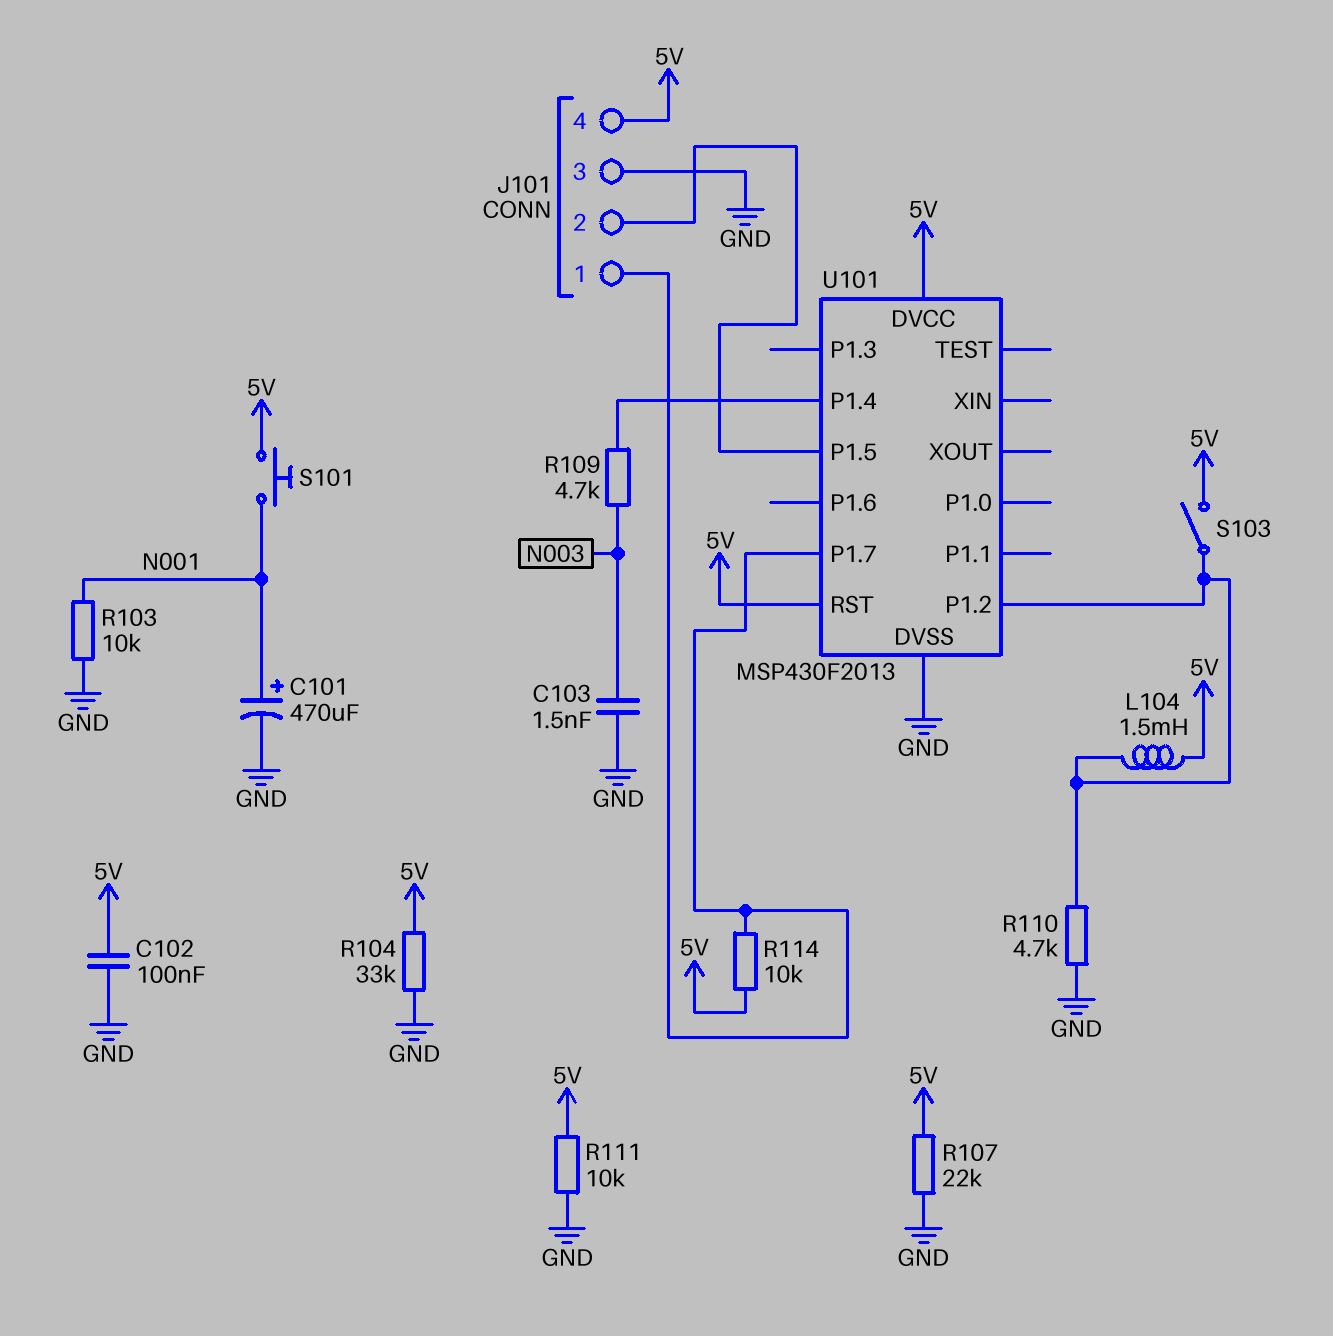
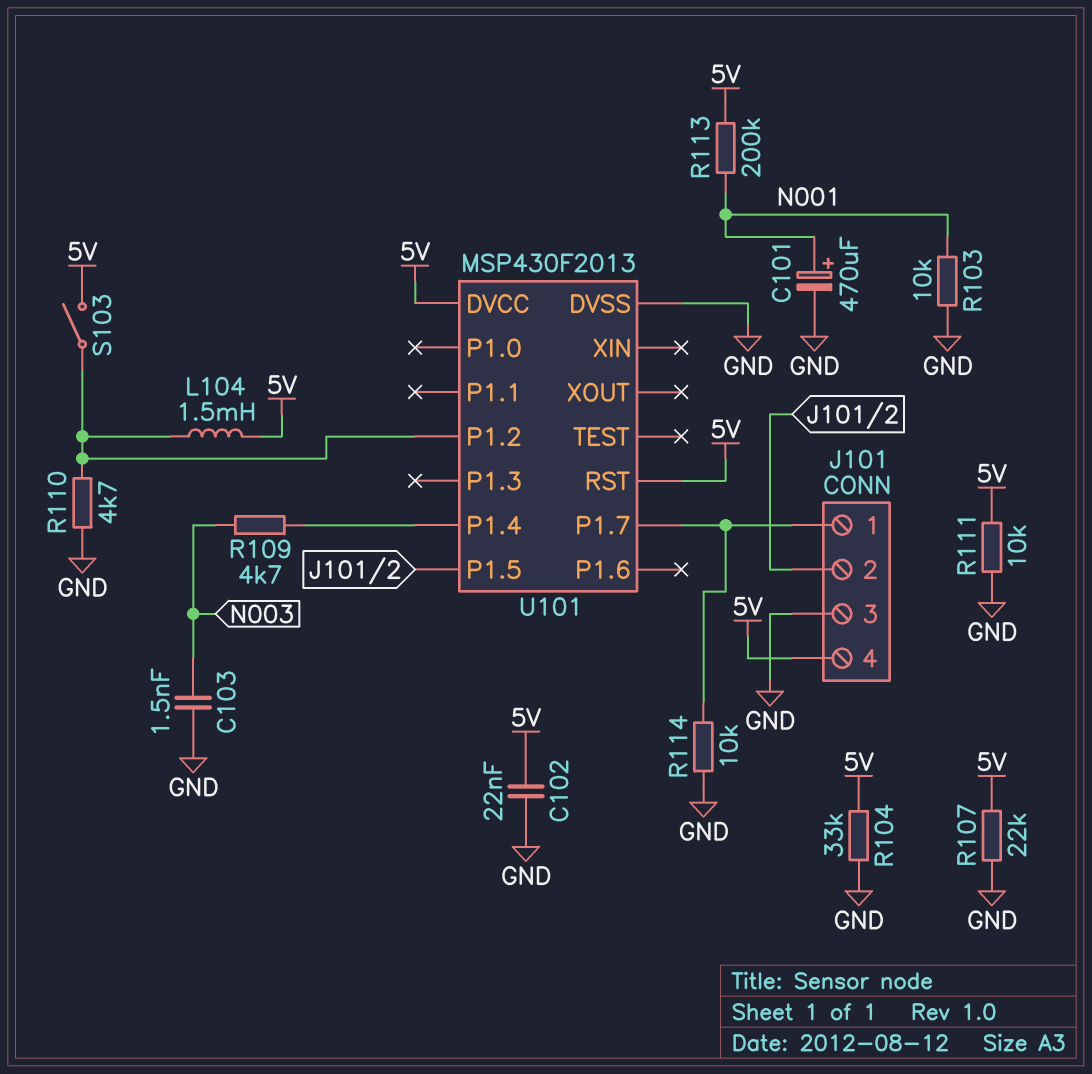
C102: 100nF (5V, GND) -> 22nF (5V, GND)
R113: none -> 200k (5V, N001)
R114: 10k (5V, J101/1) -> 10k (GND, J101/1)
S101: button (5V, N001) -> none

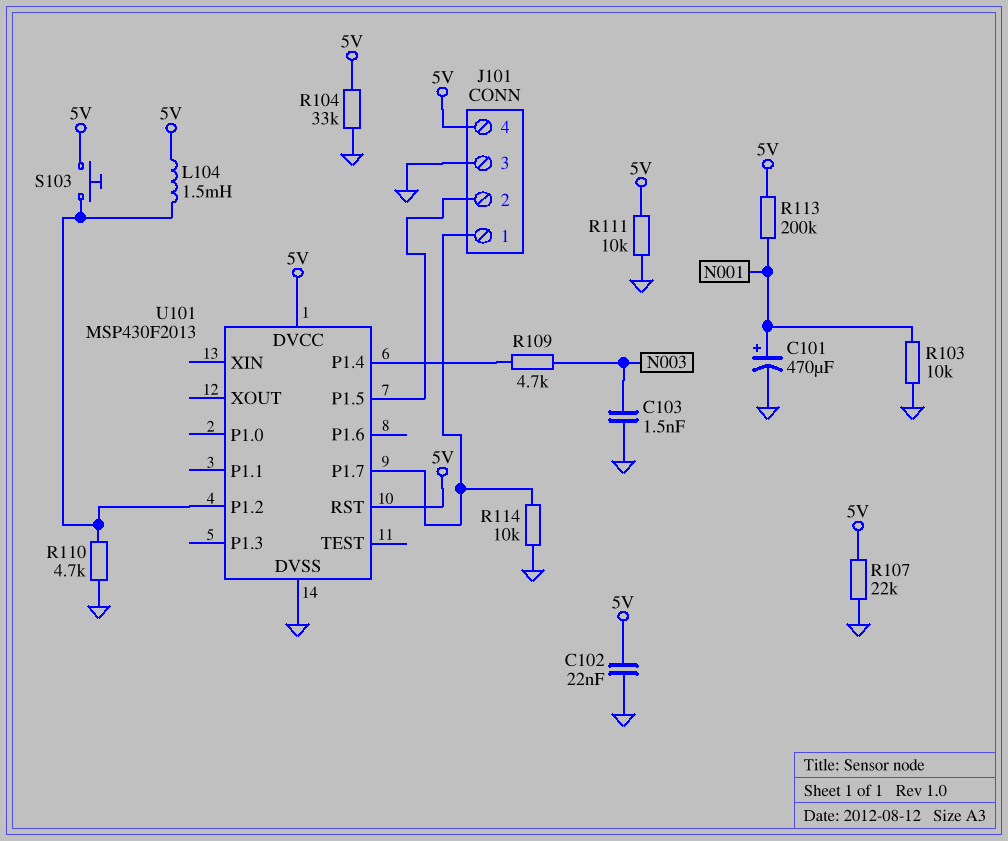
S103: switch (5V, U101/P1.2) -> button (5V, U101/P1.2)

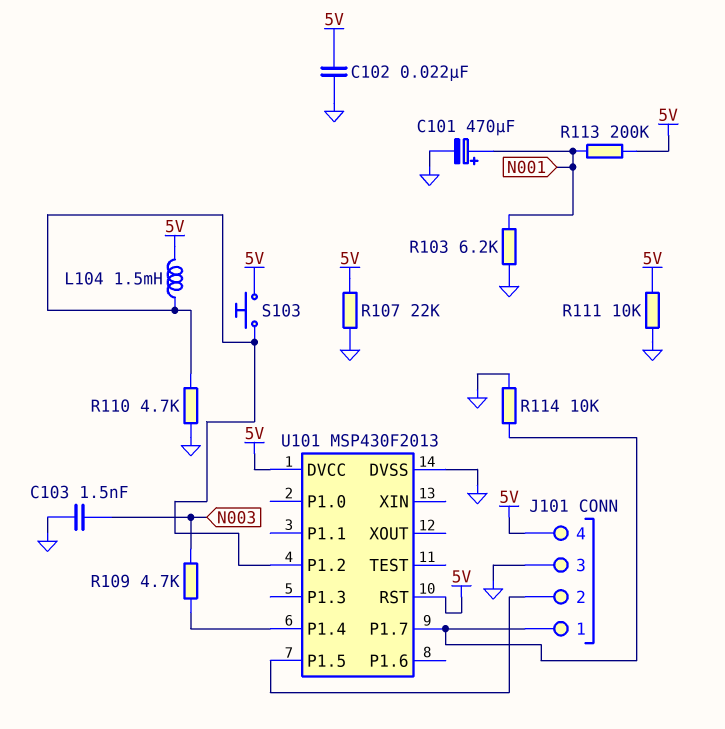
R103: 10k (GND, N001) -> 6.2k (GND, N001)
R104: 33k (5V, GND) -> none

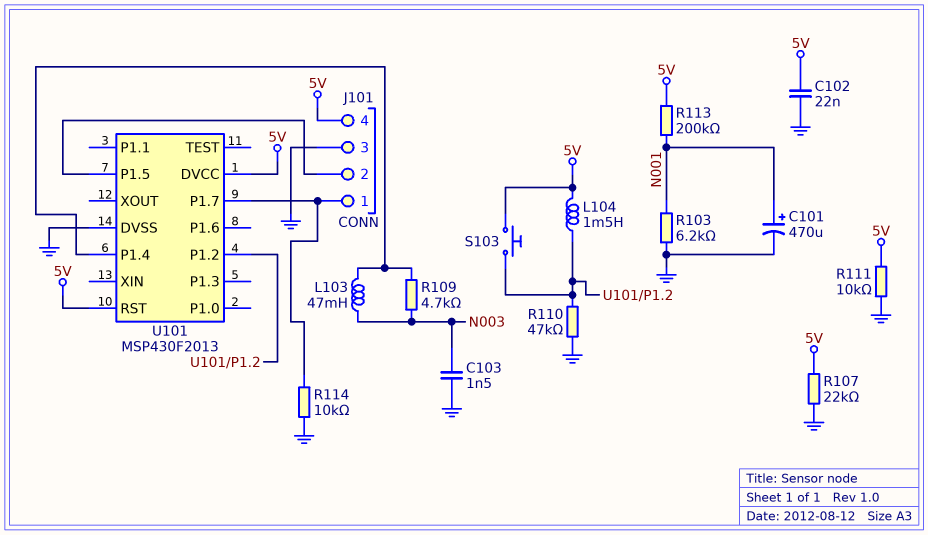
L103: none -> 47mH (N003, U101/P1.4)
R110: 4.7k (GND, U101/P1.2) -> 47k (GND, U101/P1.2)

